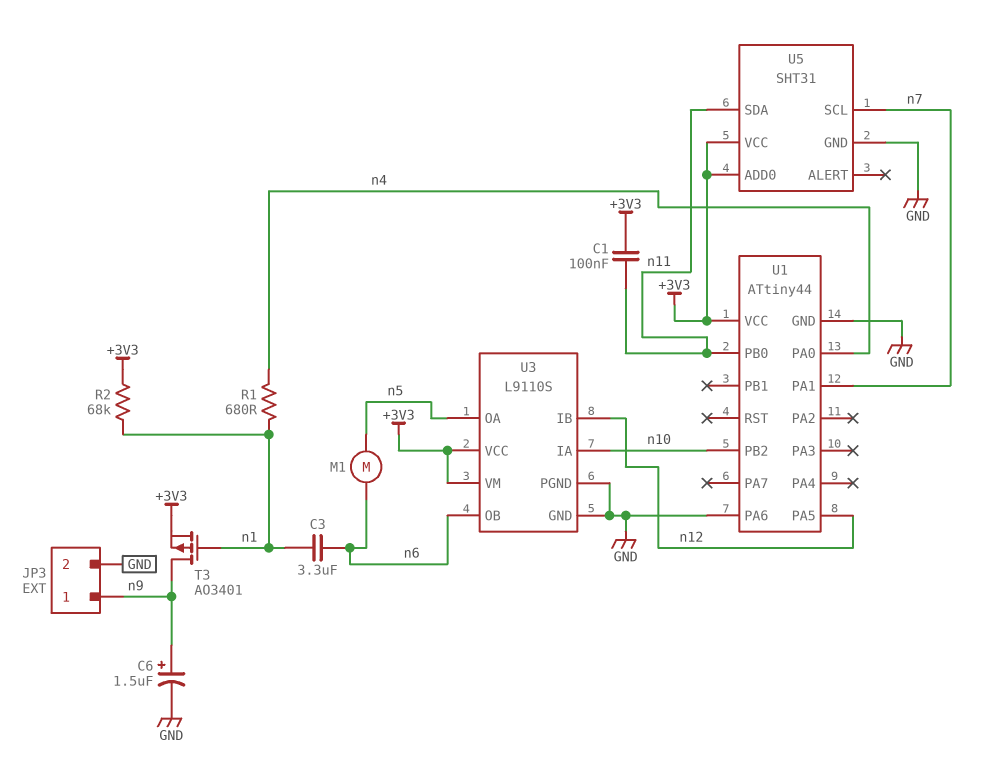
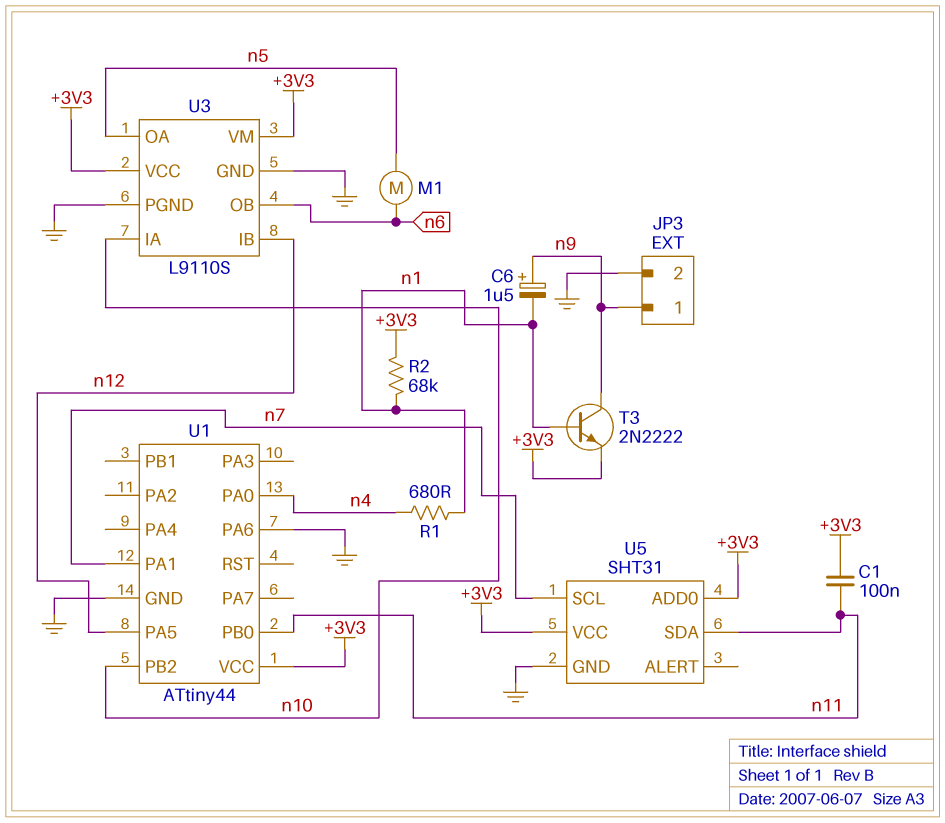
C3: 3.3uF (n1, n6) -> none
C6: 1.5uF (plus n9, minus GND) -> 1.5uF (plus n9, minus n1)
T3: PMOS AO3401 (G n1, D n9, S +3V3) -> NPN 2N2222 (B n1, C n9, E +3V3)

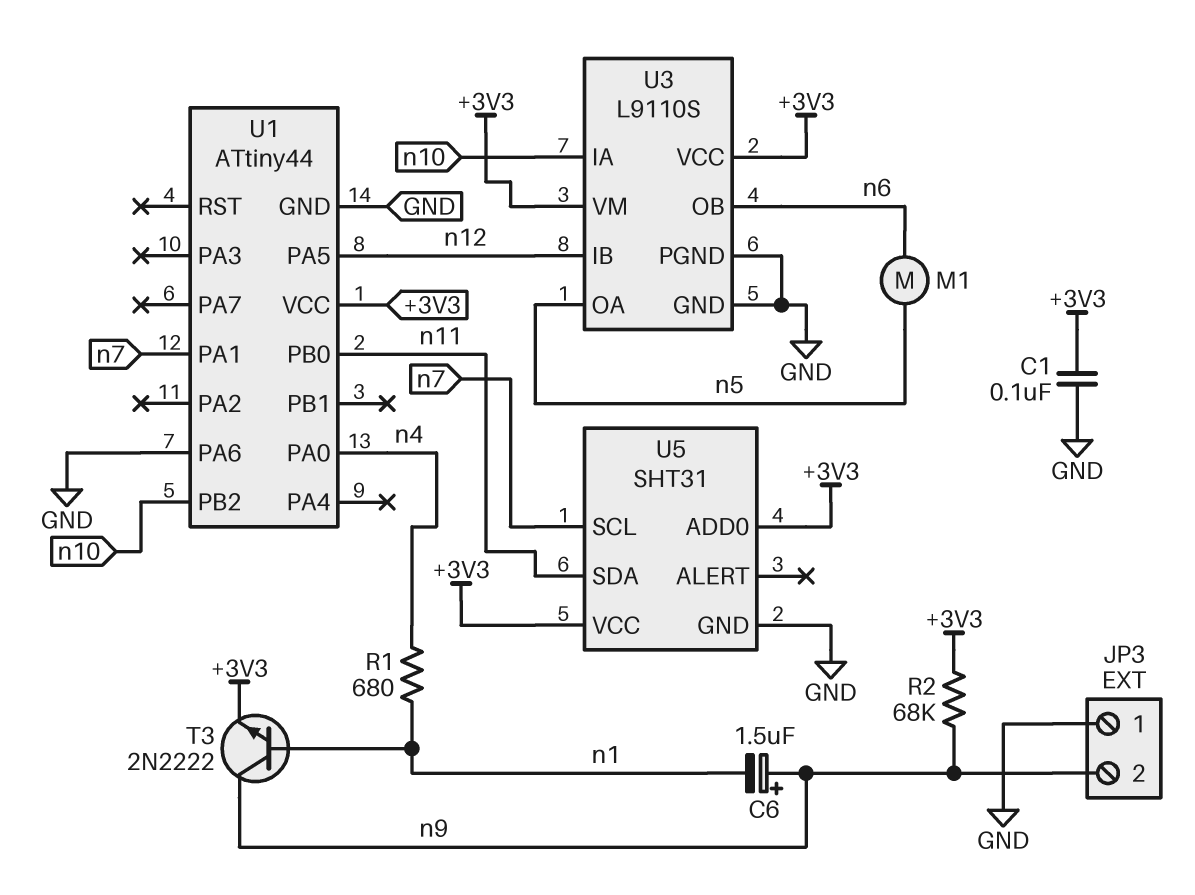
C1: 100nF (+3V3, n11) -> 100nF (+3V3, GND)
JP3 pin 1: n9 -> GND
JP3 pin 2: GND -> n9
R2: 68k (+3V3, n1) -> 68k (+3V3, n9)

